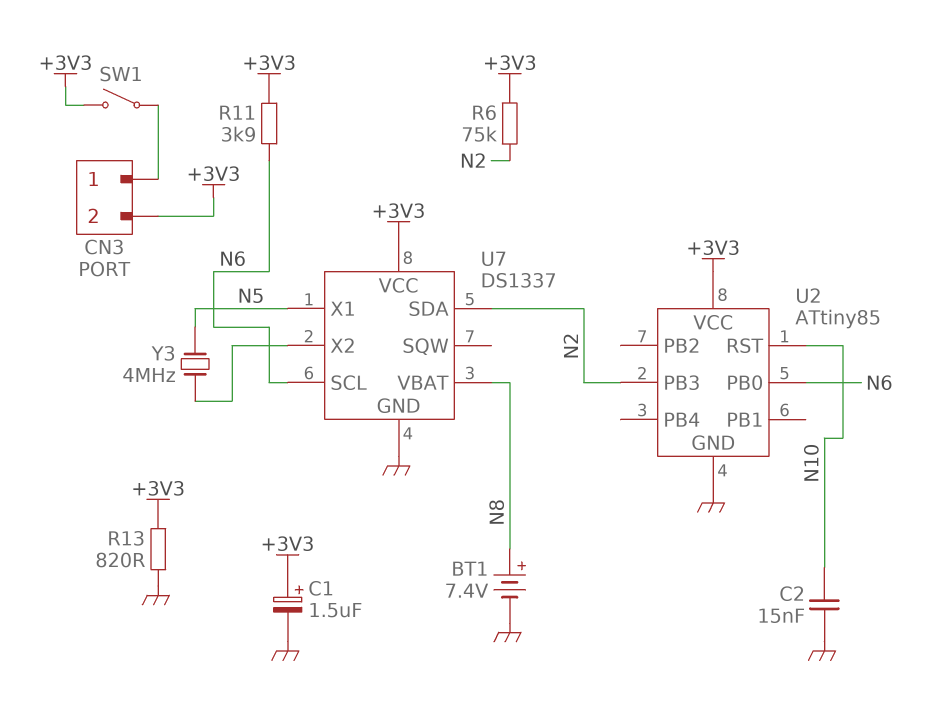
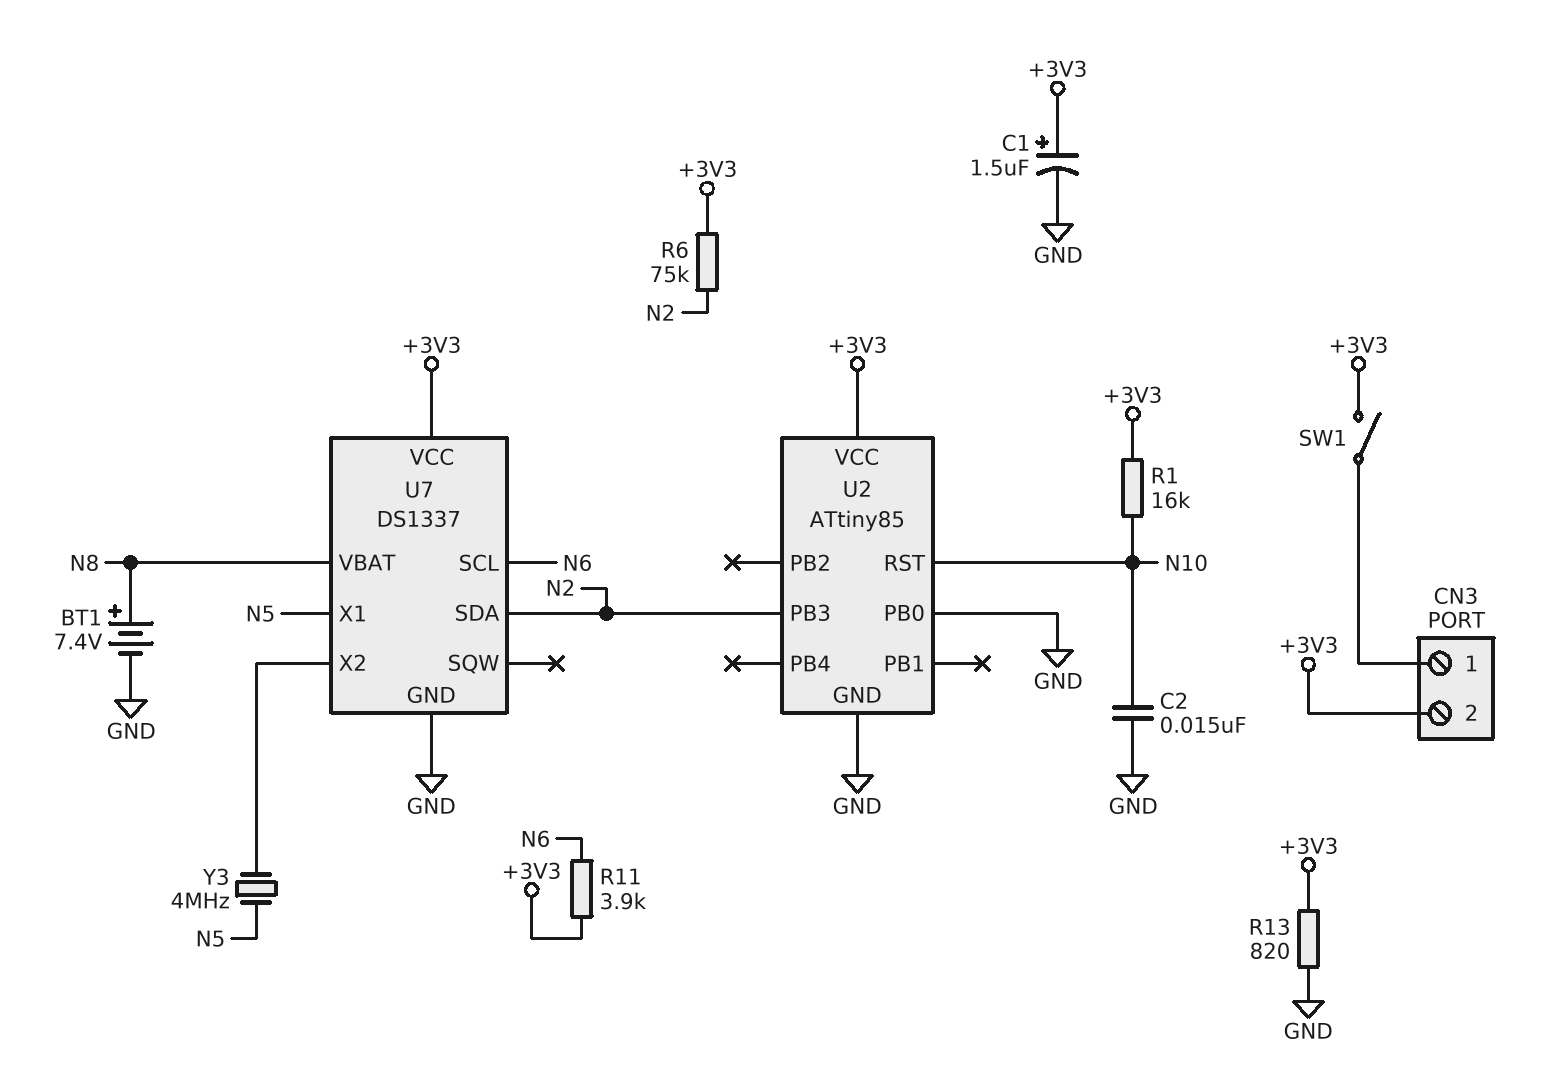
R1: none -> 16k (+3V3, N10)
U2 pin PB0: N6 -> GND

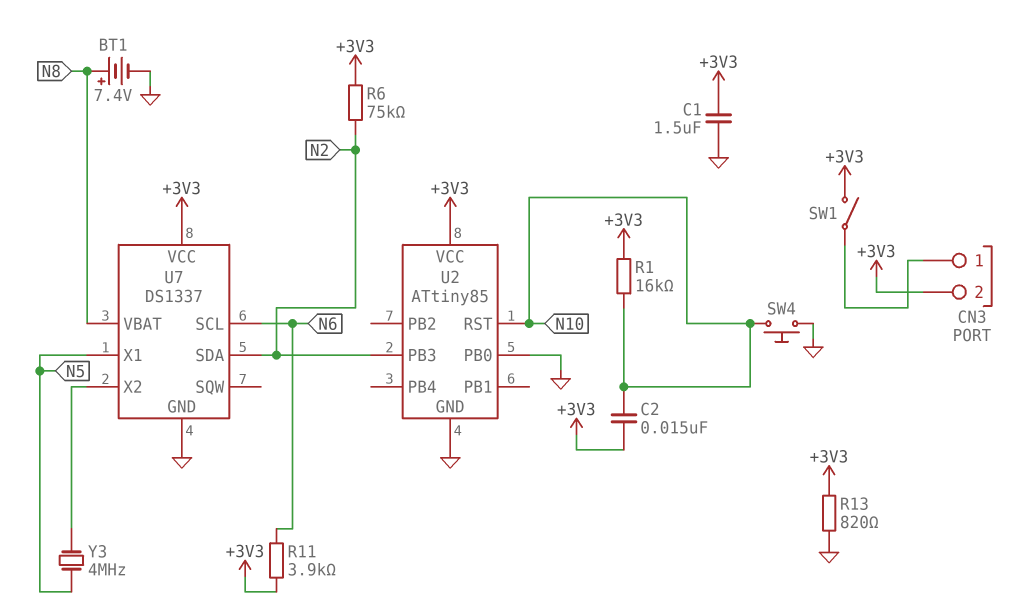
C1: 1.5uF (plus +3V3, minus GND) -> 1.5uF (+3V3, GND)
C2: 15nF (GND, N10) -> 15nF (+3V3, N10)
SW4: none -> button (GND, N10)

